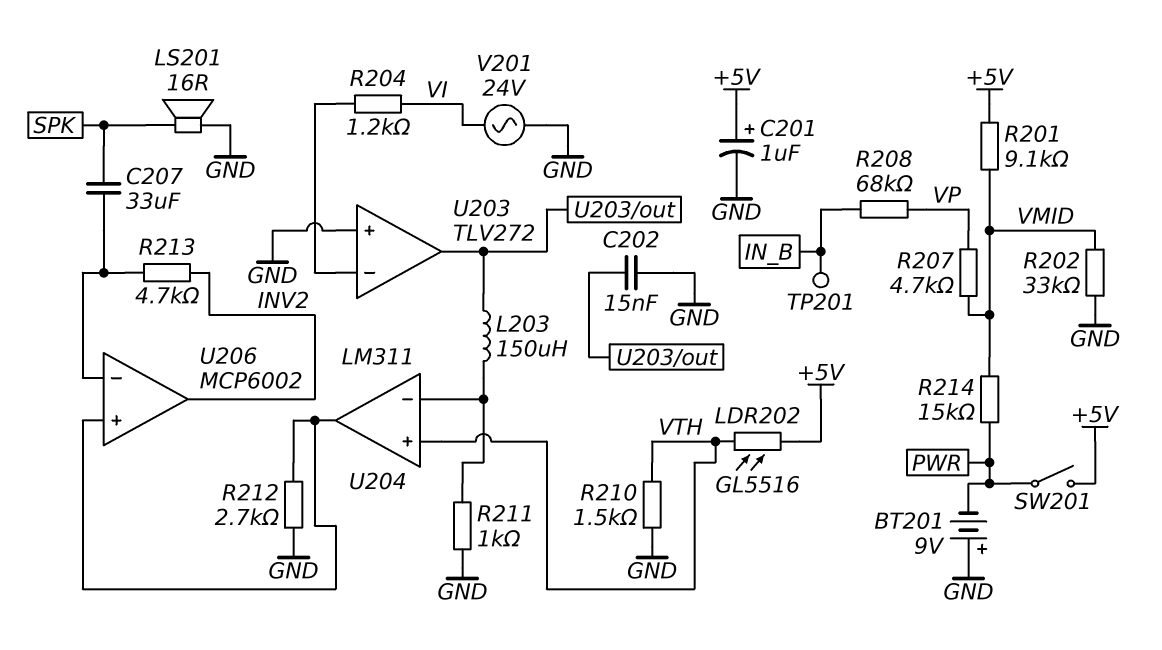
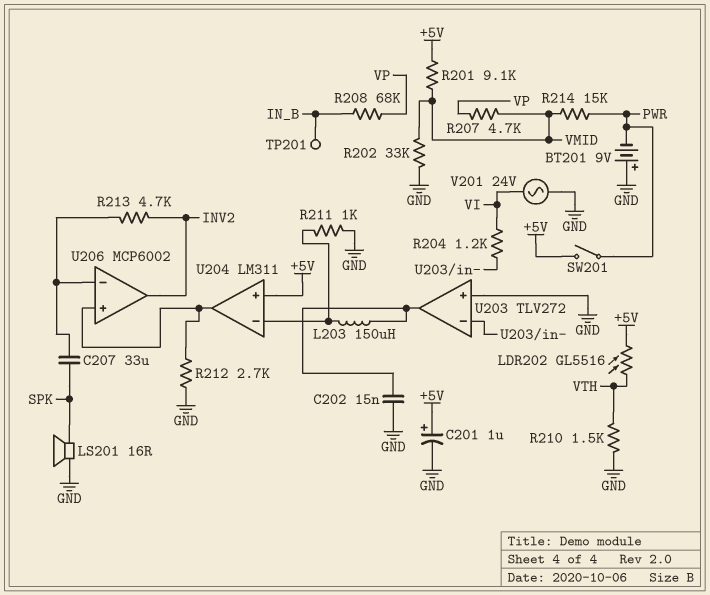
U204 pin in+: VTH -> +5V

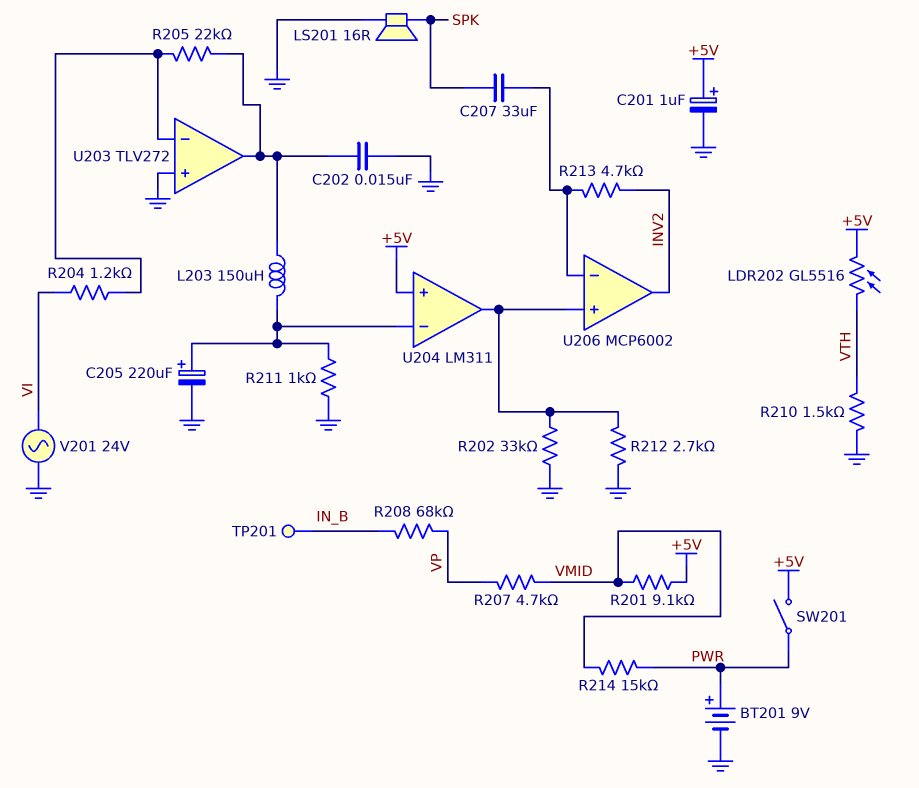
BT201: 9V (plus GND, minus PWR) -> 9V (plus PWR, minus GND)
C205: none -> 220uF (plus U204/in-, minus GND)
R202: 33k (GND, VMID) -> 33k (GND, U204/out)
R205: none -> 22k (U203/in-, U203/out)

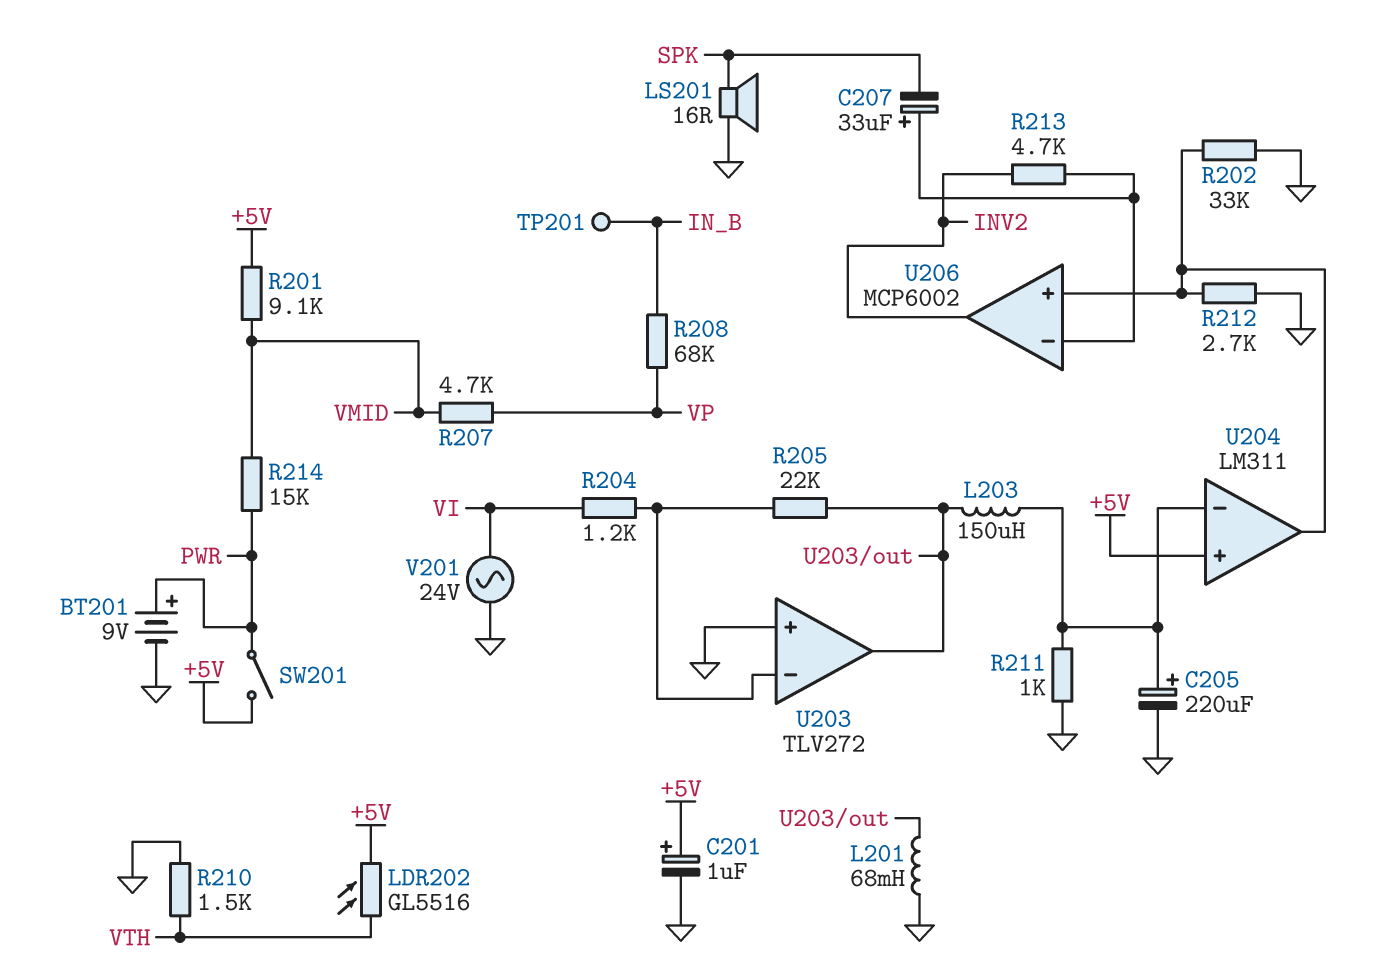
C202: 15nF (GND, U203/out) -> none
C207: 33uF (SPK, U206/in-) -> 33uF (plus U206/in-, minus SPK)
L201: none -> 68mH (GND, U203/out)

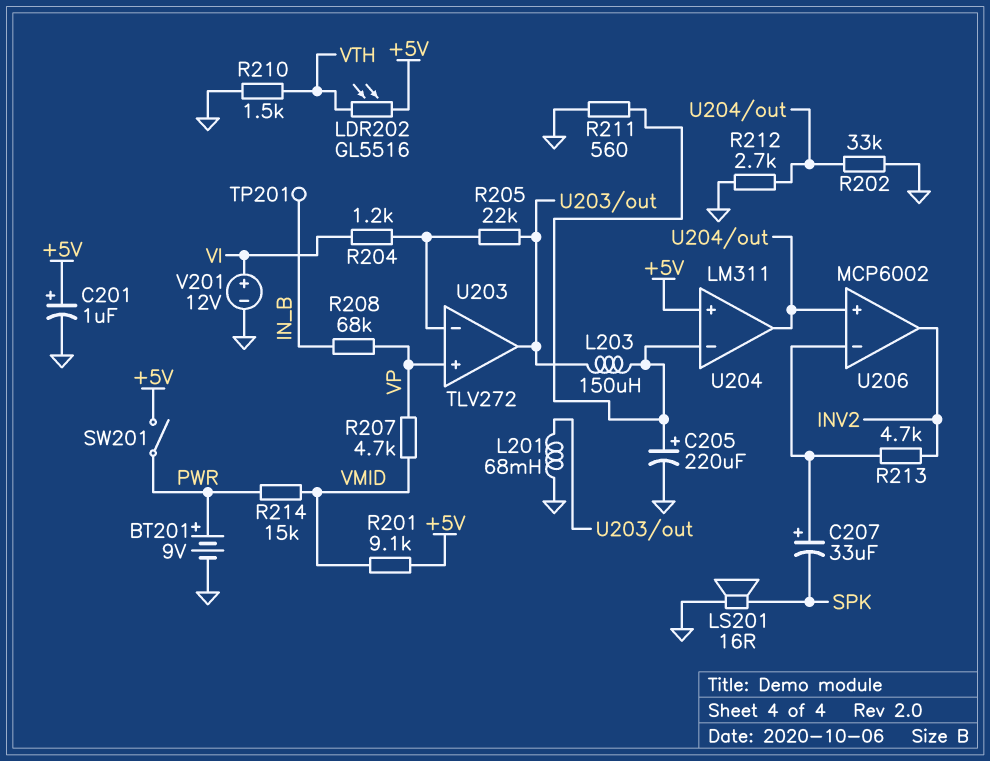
R211: 1k (GND, U204/in-) -> 560 (GND, U204/in-)
U203 pin in+: GND -> VP
V201: AC 24V (GND, VI) -> 12V (plus VI, minus GND)

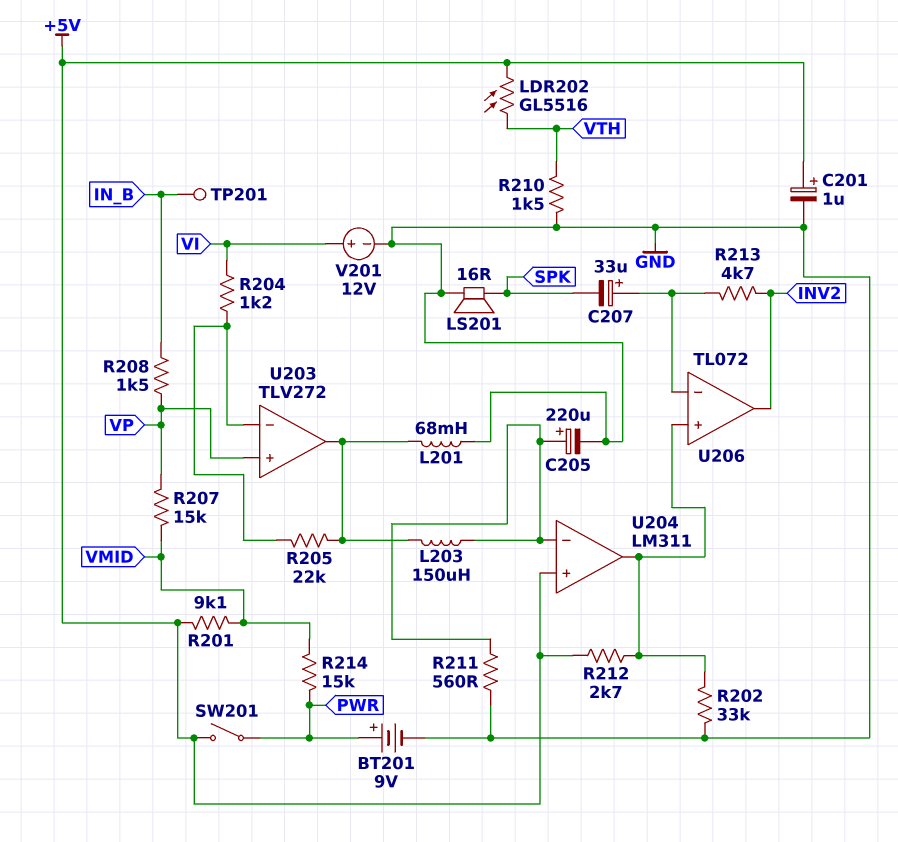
R207: 4.7k (VMID, VP) -> 15k (VMID, VP)
R208: 68k (IN_B, VP) -> 1.5k (IN_B, VP)
R212: 2.7k (GND, U204/out) -> 2.7k (+5V, U204/out)
U206: MCP6002 -> TL072

